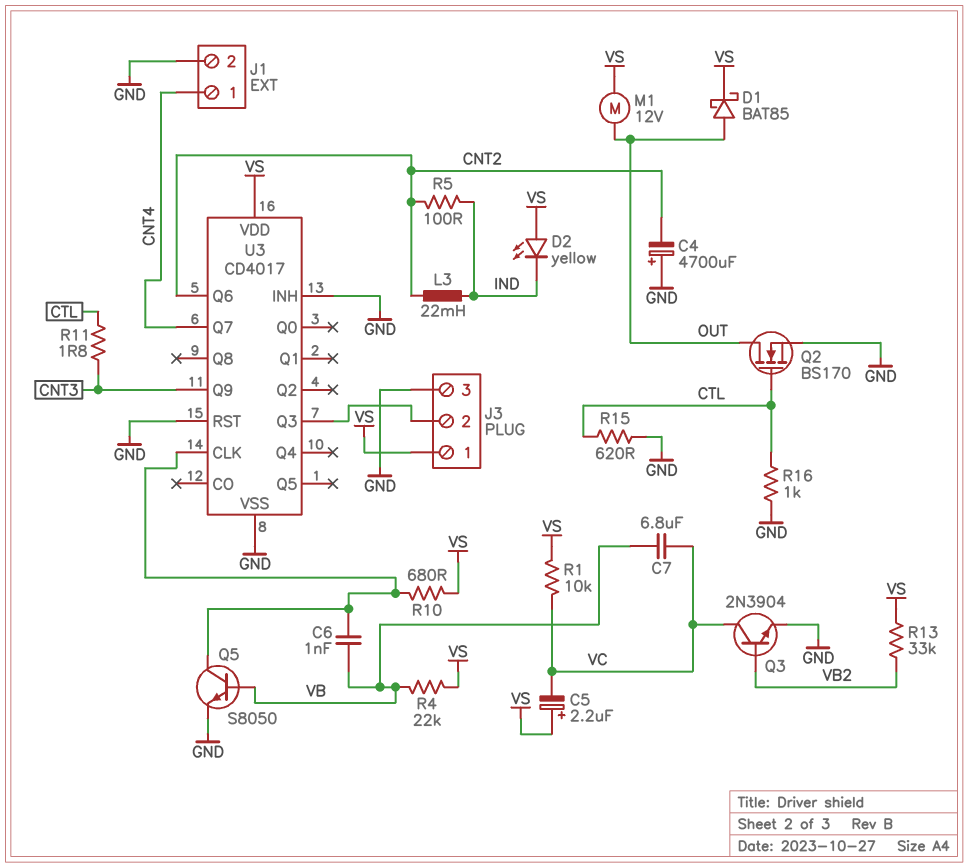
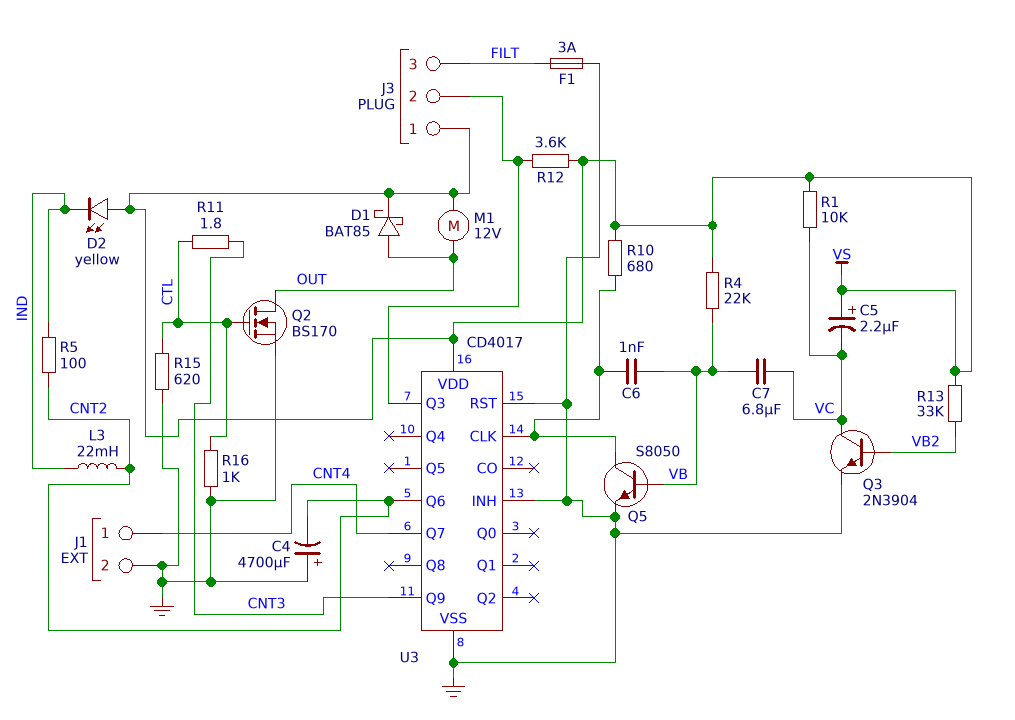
F1: none -> 3A (FILT, GND)
J3 pin 3: GND -> FILT
R12: none -> 3.6k (J3/2, VS)

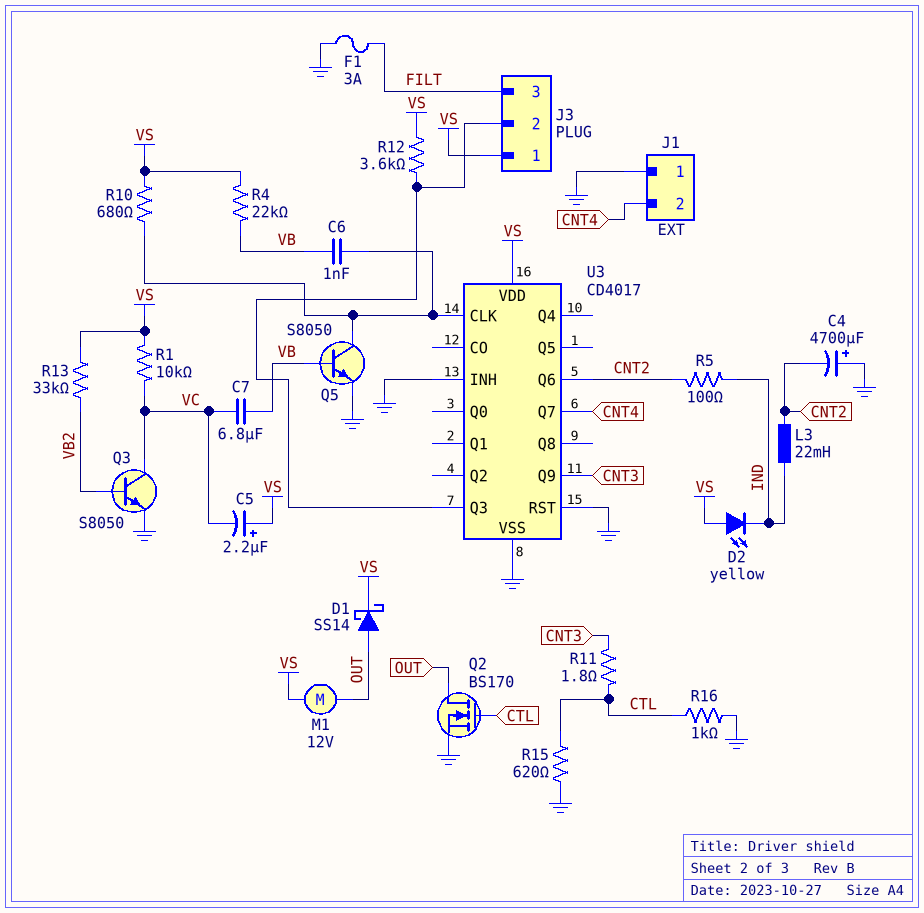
D1: schottky BAT85 (A OUT, K VS) -> schottky SS14 (A OUT, K VS)
J1 pin 1: CNT4 -> GND
J1 pin 2: GND -> CNT4
Q3: NPN 2N3904 (B VB2, C VC, E GND) -> NPN S8050 (B VB2, C VC, E GND)

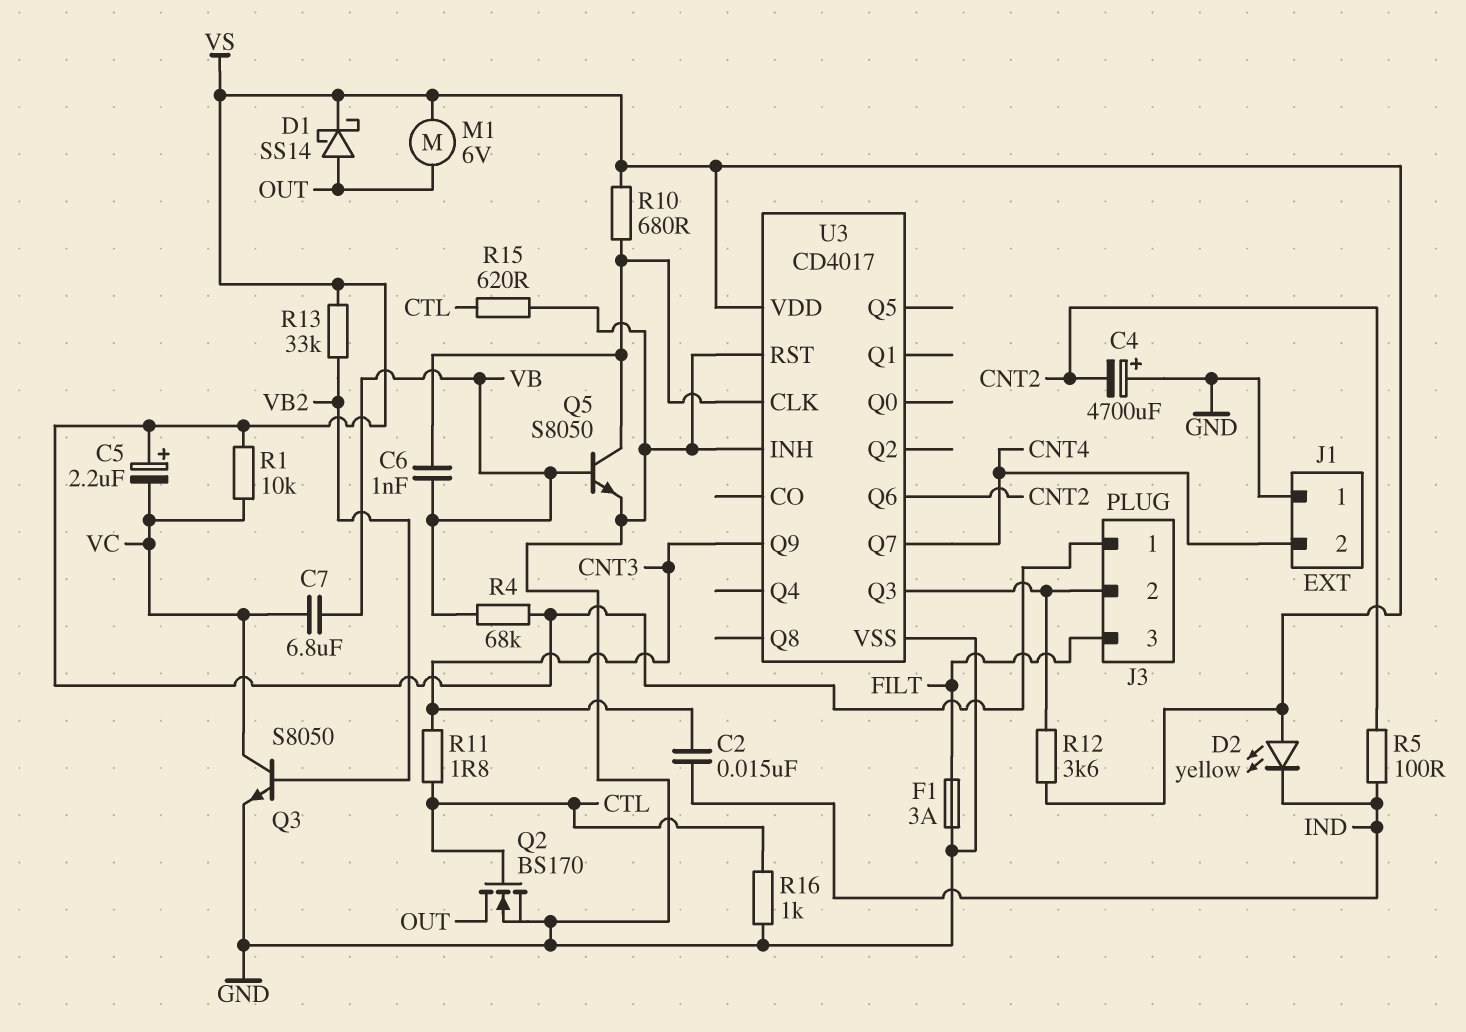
C2: none -> 15nF (CNT3, IND)
L3: 22mH (CNT2, IND) -> none
M1: motor 12V (OUT, VS) -> motor 6V (OUT, VS)
R4: 22k (VB, VS) -> 68k (VB, VS)

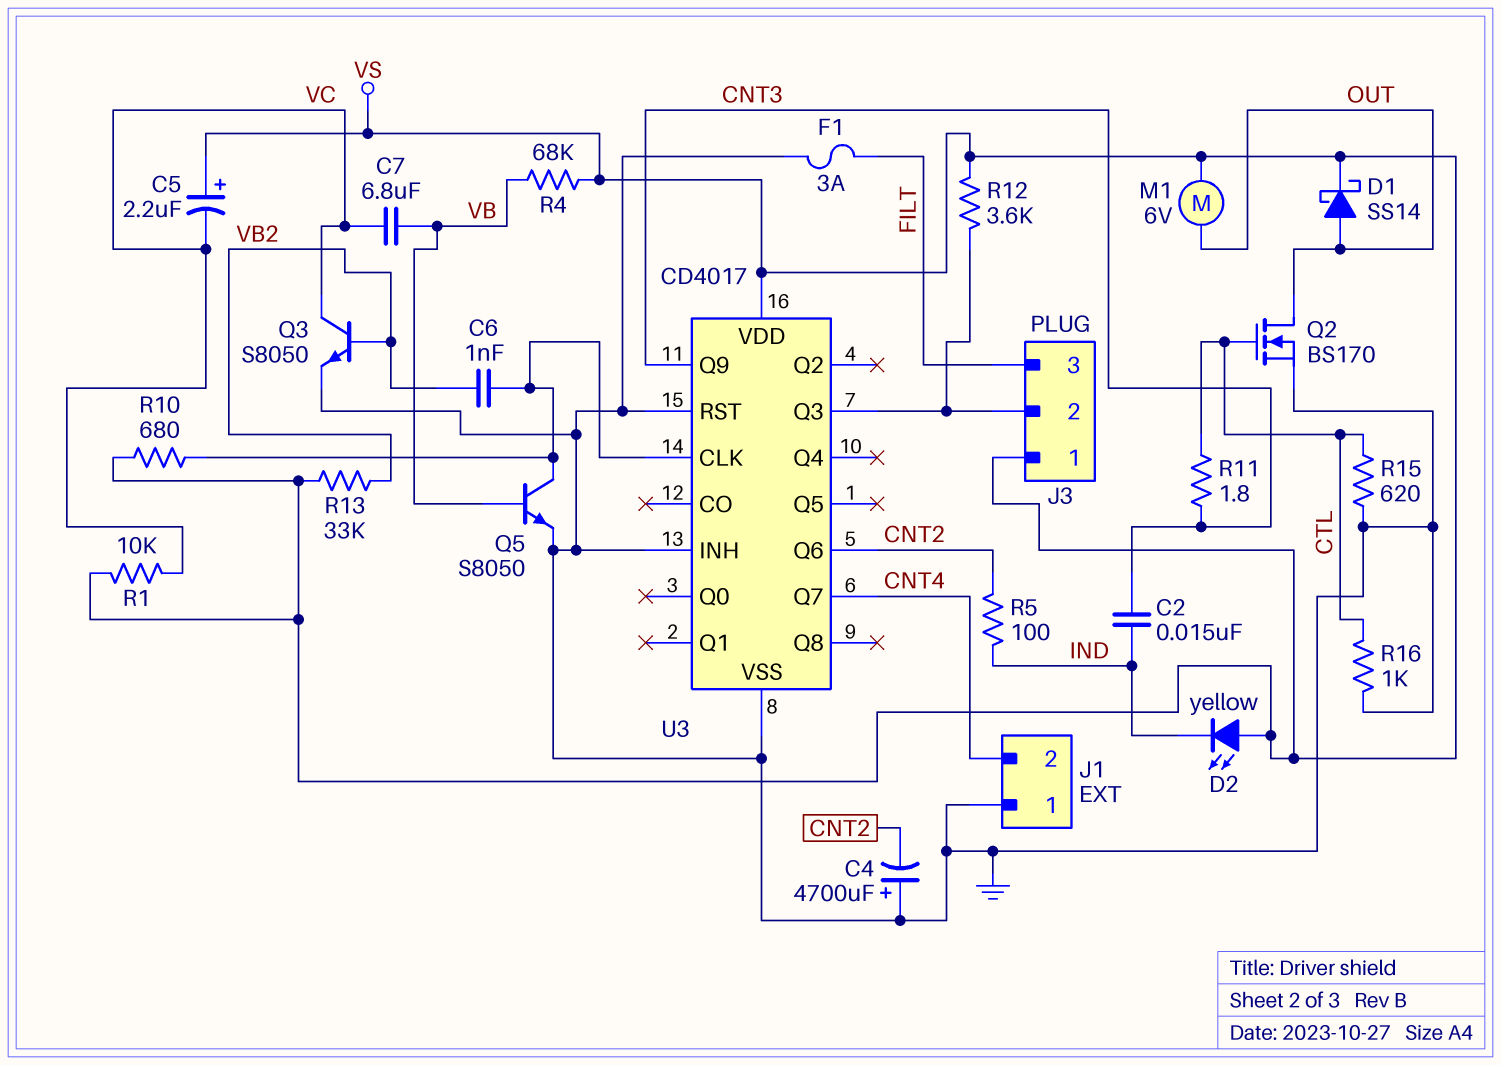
C6: 1nF (U3/CLK, VB) -> 1nF (U3/CLK, VB2)

